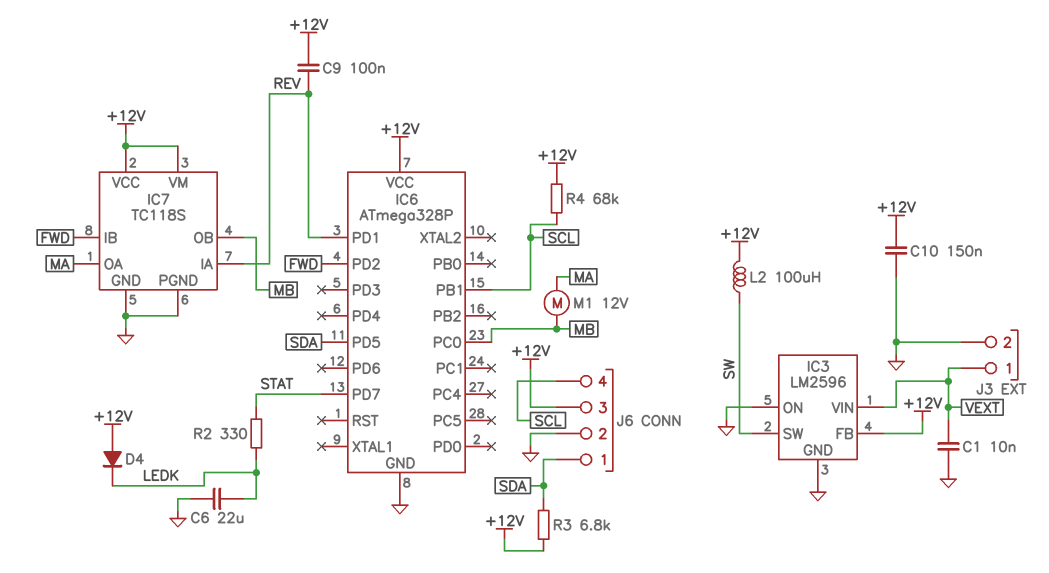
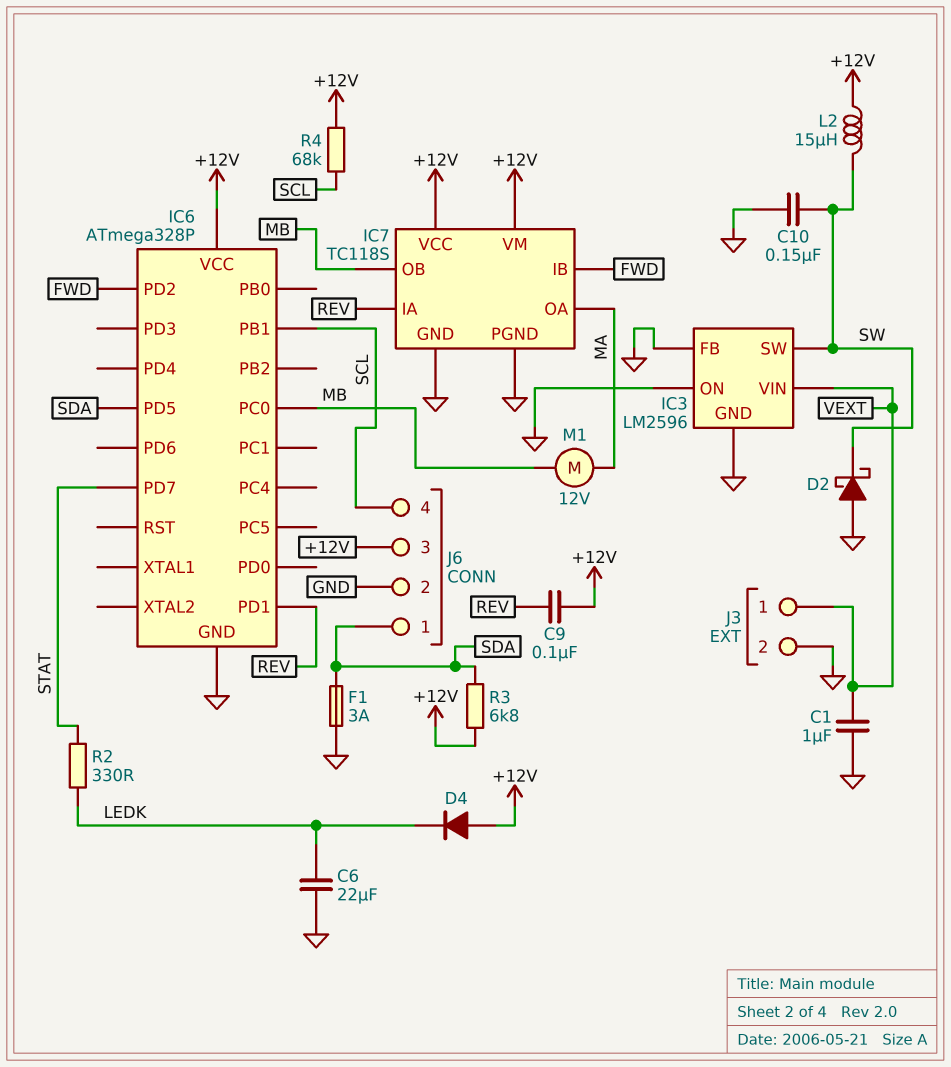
C1: 10nF (GND, VEXT) -> 1uF (GND, VEXT)
C10: 150nF (+12V, GND) -> 150nF (GND, SW)
D2: none -> schottky (A GND, K SW)
F1: none -> 3A (GND, SDA)
IC3 pin FB: +12V -> GND
L2: 100uH (+12V, SW) -> 15uH (+12V, SW)

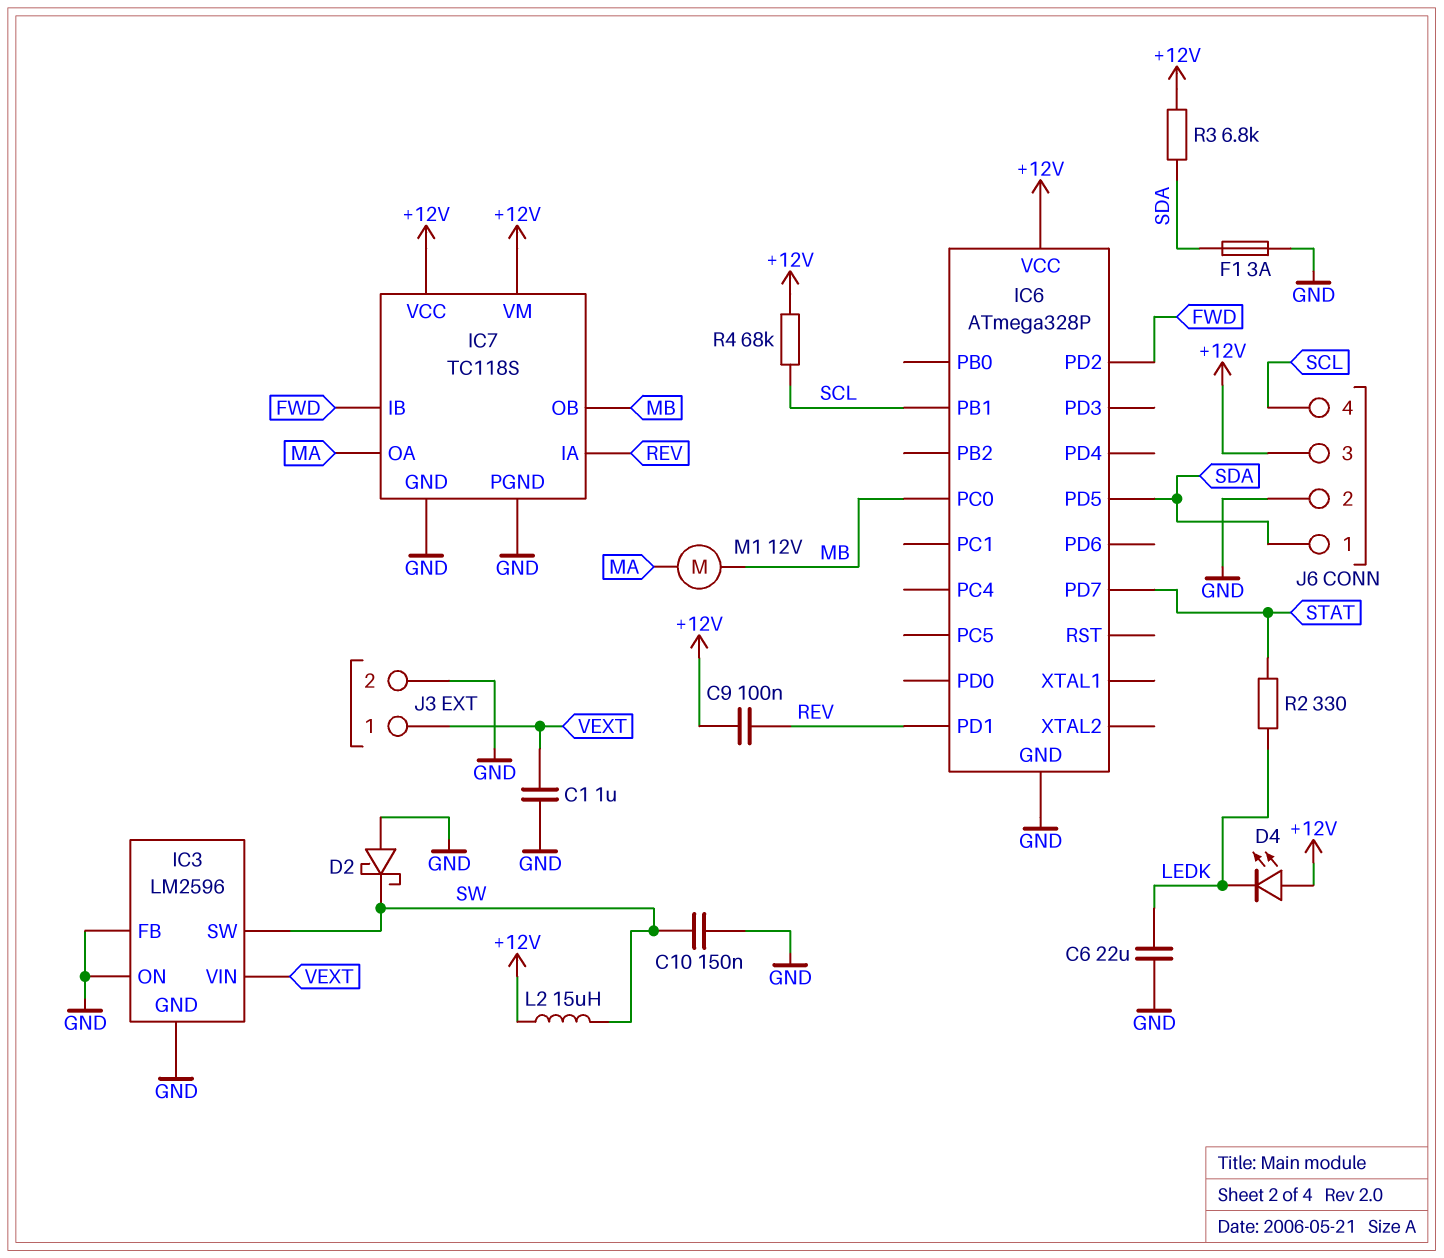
D4: diode (A +12V, K LEDK) -> LED (A +12V, K LEDK)

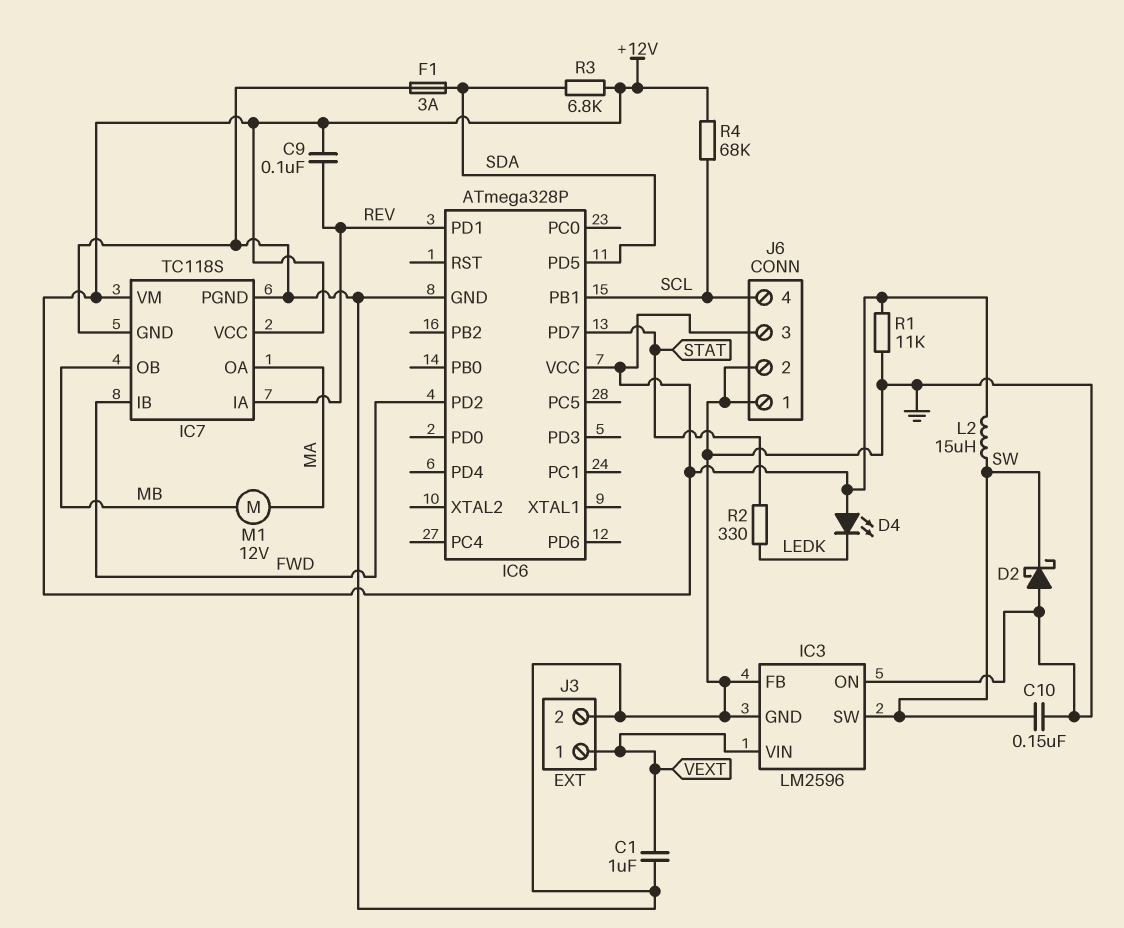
C6: 22uF (GND, LEDK) -> none
IC6 pin PC0: MB -> none
J6 pin 1: SDA -> GND
R1: none -> 11k (+12V, GND)

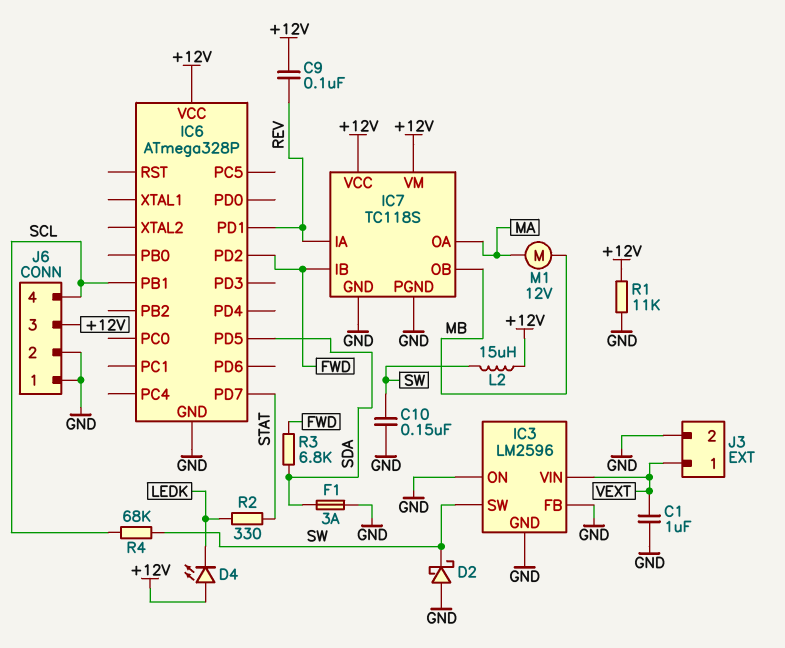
R3: 6.8k (+12V, SDA) -> 6.8k (FWD, SDA)
R4: 68k (+12V, SCL) -> 68k (SCL, SW)

